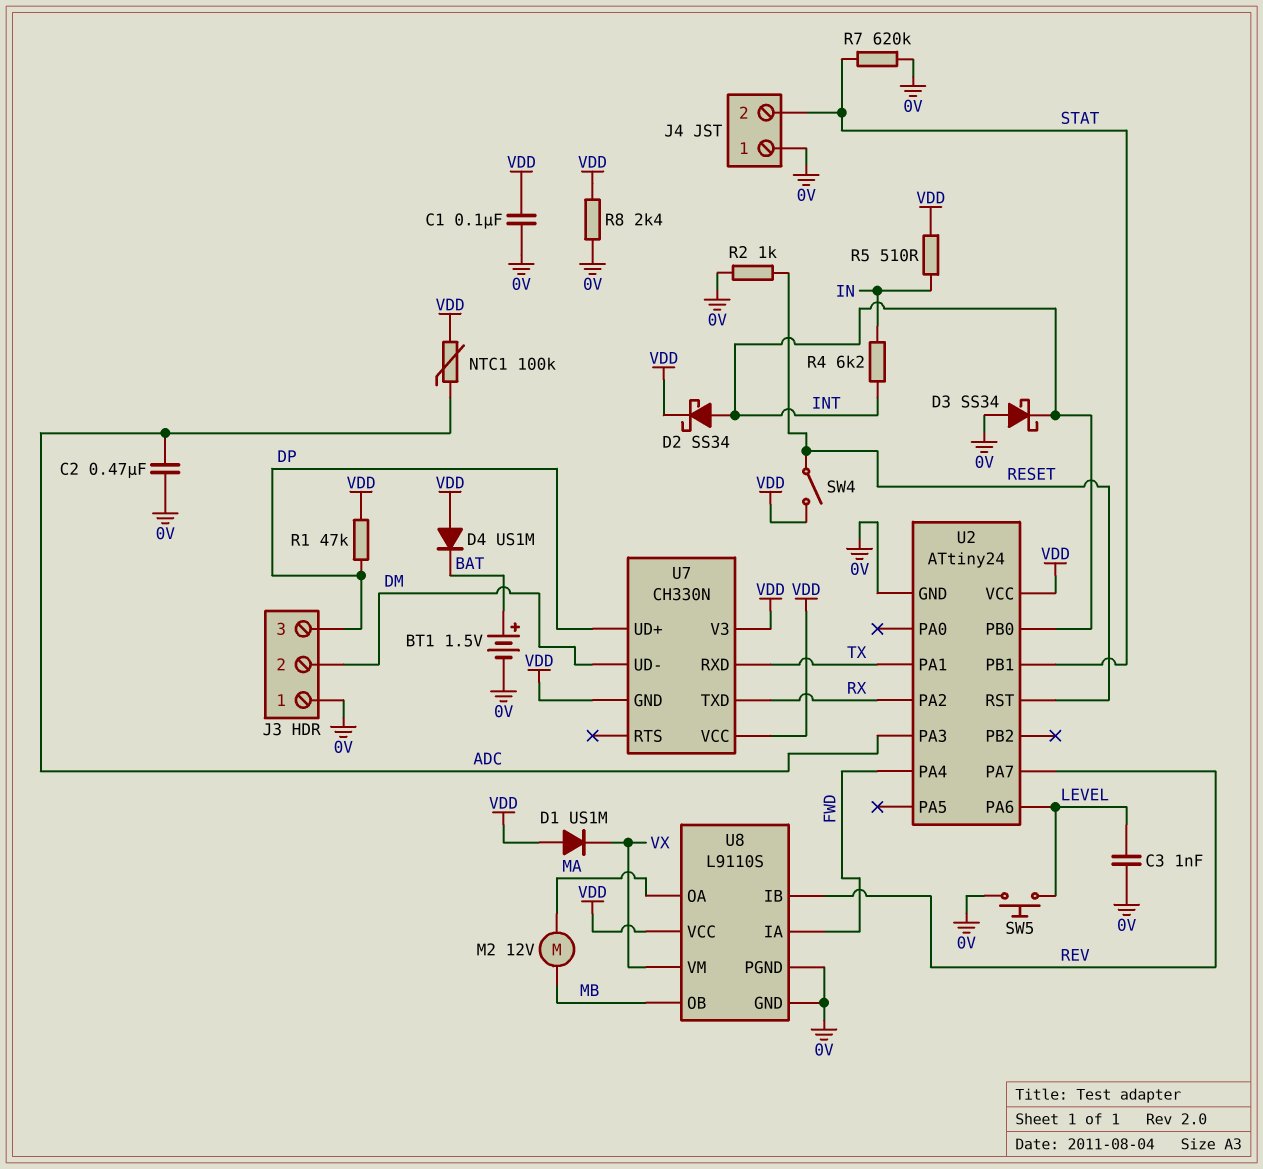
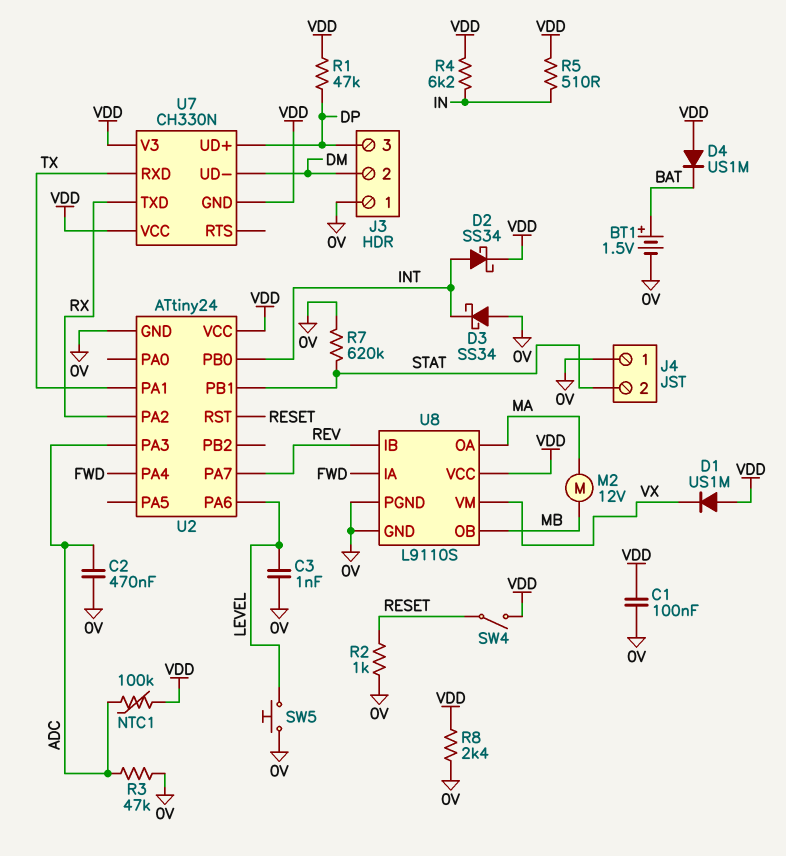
R3: none -> 47k (0V, ADC)
R4: 6.2k (IN, INT) -> 6.2k (IN, VDD)

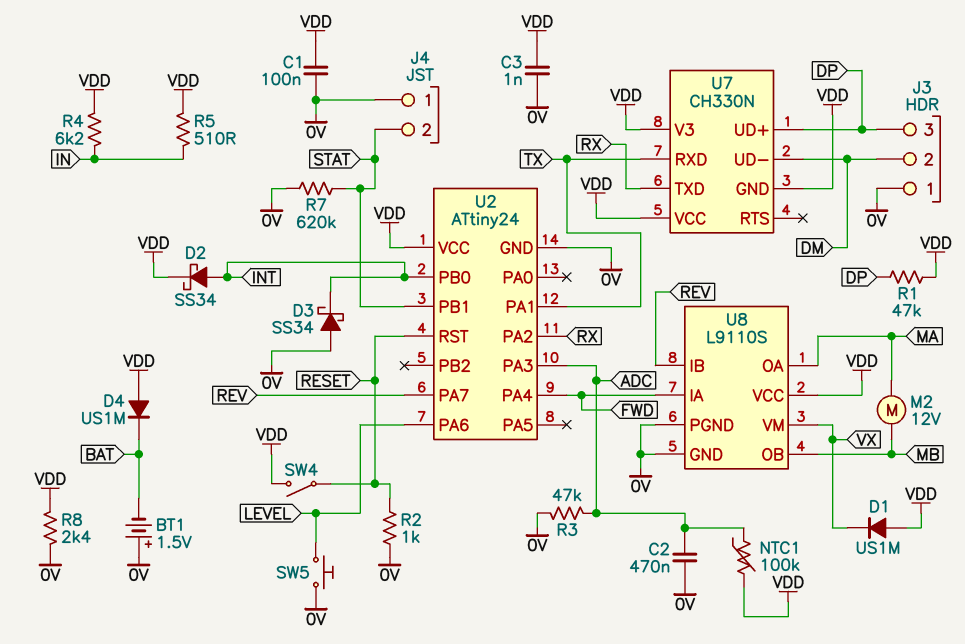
BT1: 1.5V (plus BAT, minus 0V) -> 1.5V (plus 0V, minus BAT)
C3: 1nF (0V, LEVEL) -> 1nF (0V, VDD)

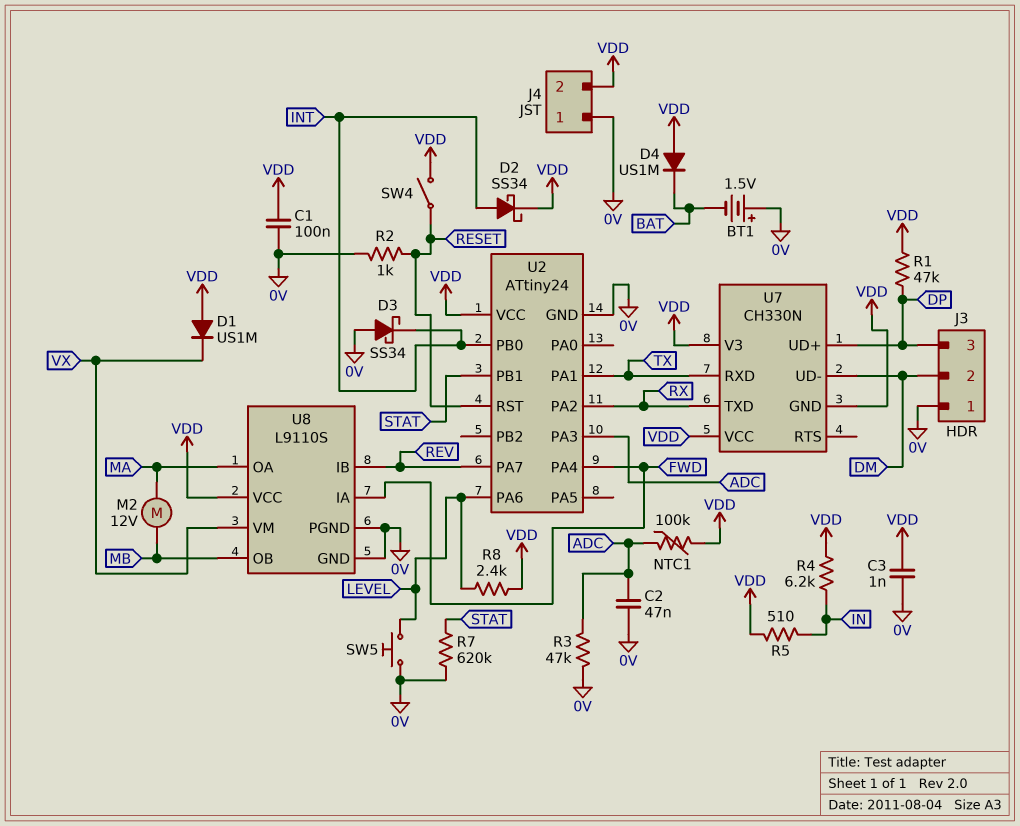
C2: 470nF (0V, ADC) -> 47nF (0V, ADC)
J4 pin 2: STAT -> VDD
R8: 2.4k (0V, VDD) -> 2.4k (LEVEL, VDD)

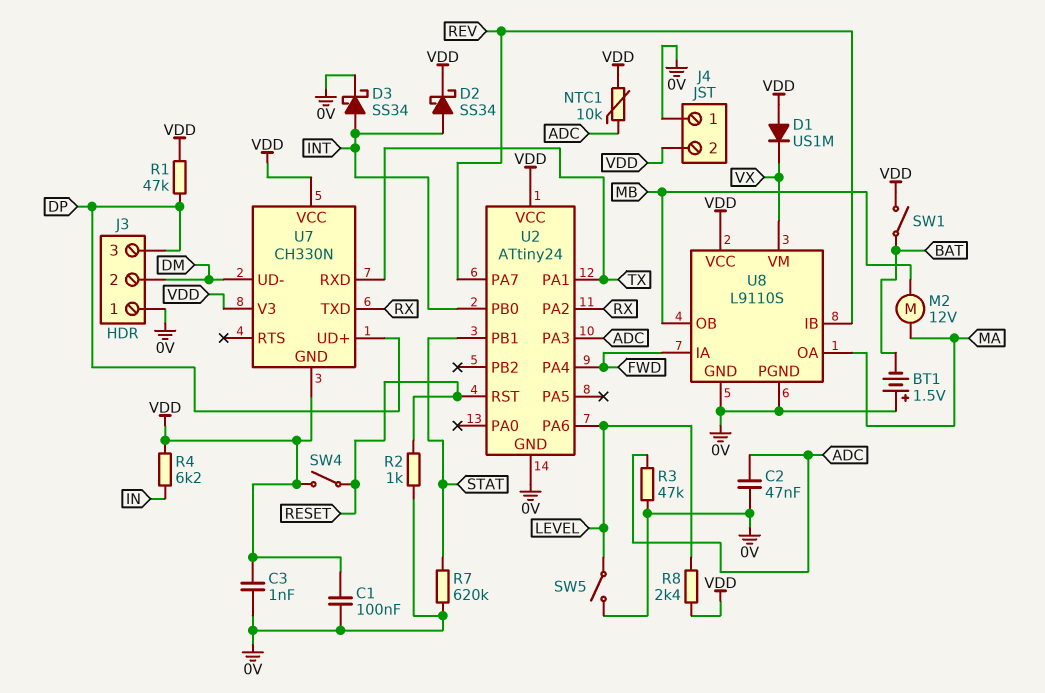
D3: schottky SS34 (A 0V, K INT) -> schottky SS34 (A INT, K 0V)
D4: diode US1M (A VDD, K BAT) -> none
NTC1: 100k (ADC, VDD) -> 10k (ADC, VDD)
R5: 510 (IN, VDD) -> none
SW1: none -> switch (BAT, VDD)
SW5: button (0V, LEVEL) -> switch (0V, LEVEL)

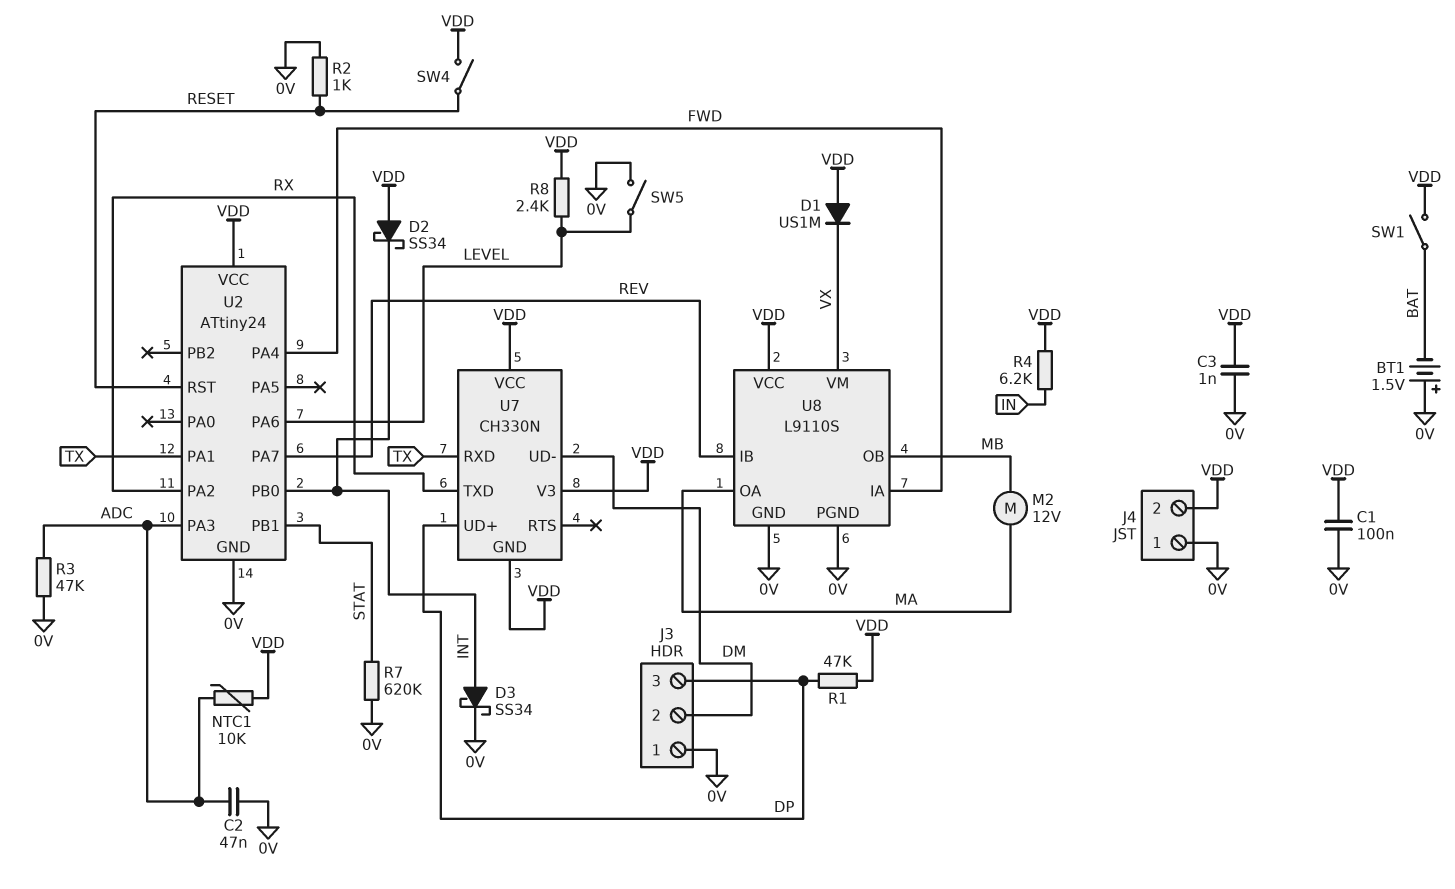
D2: schottky SS34 (A INT, K VDD) -> schottky SS34 (A VDD, K INT)

